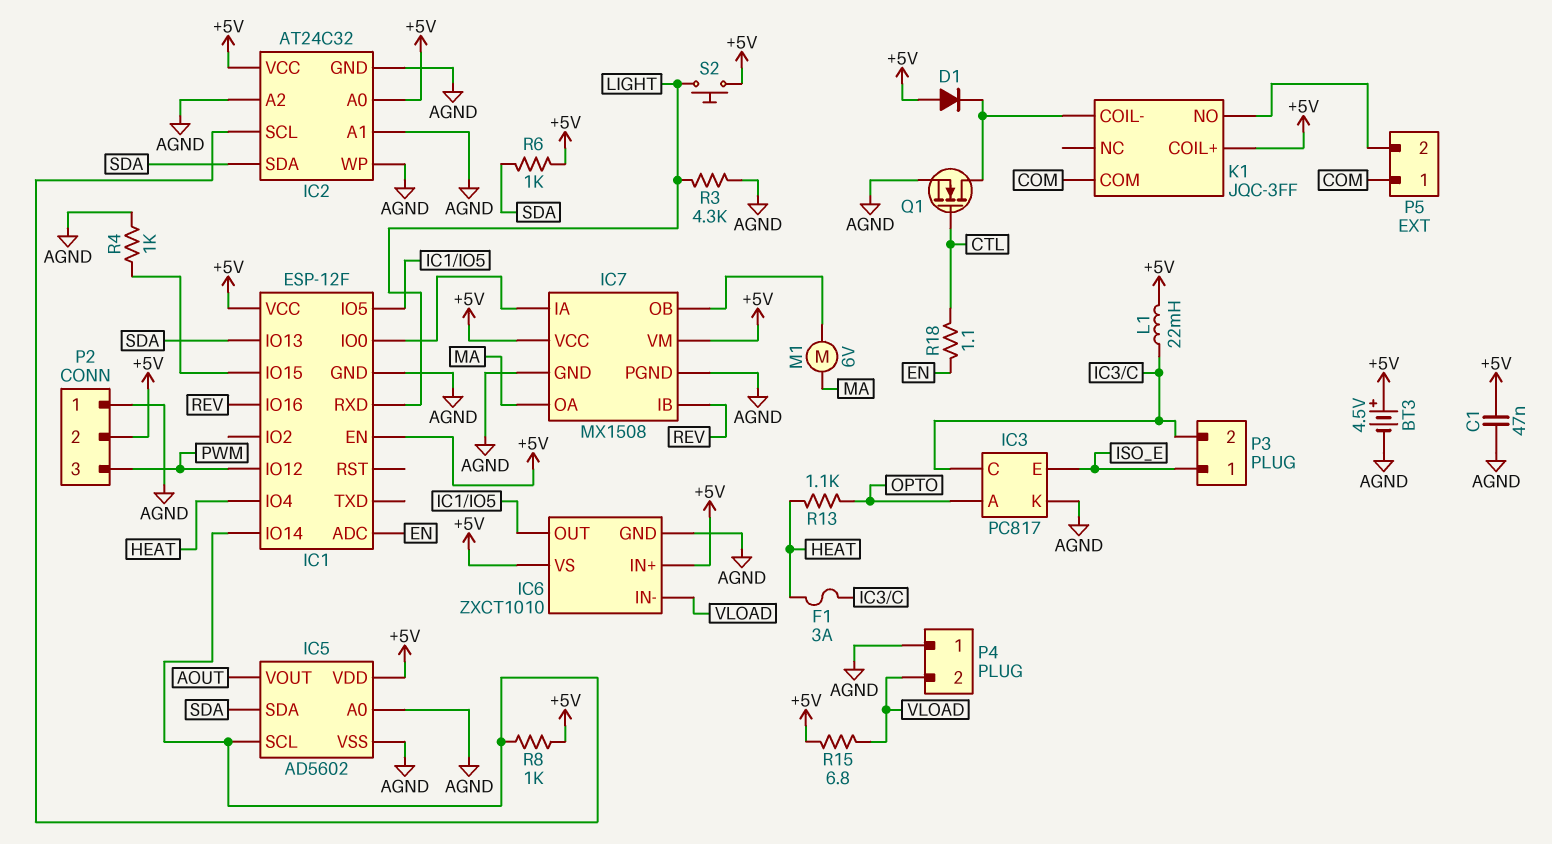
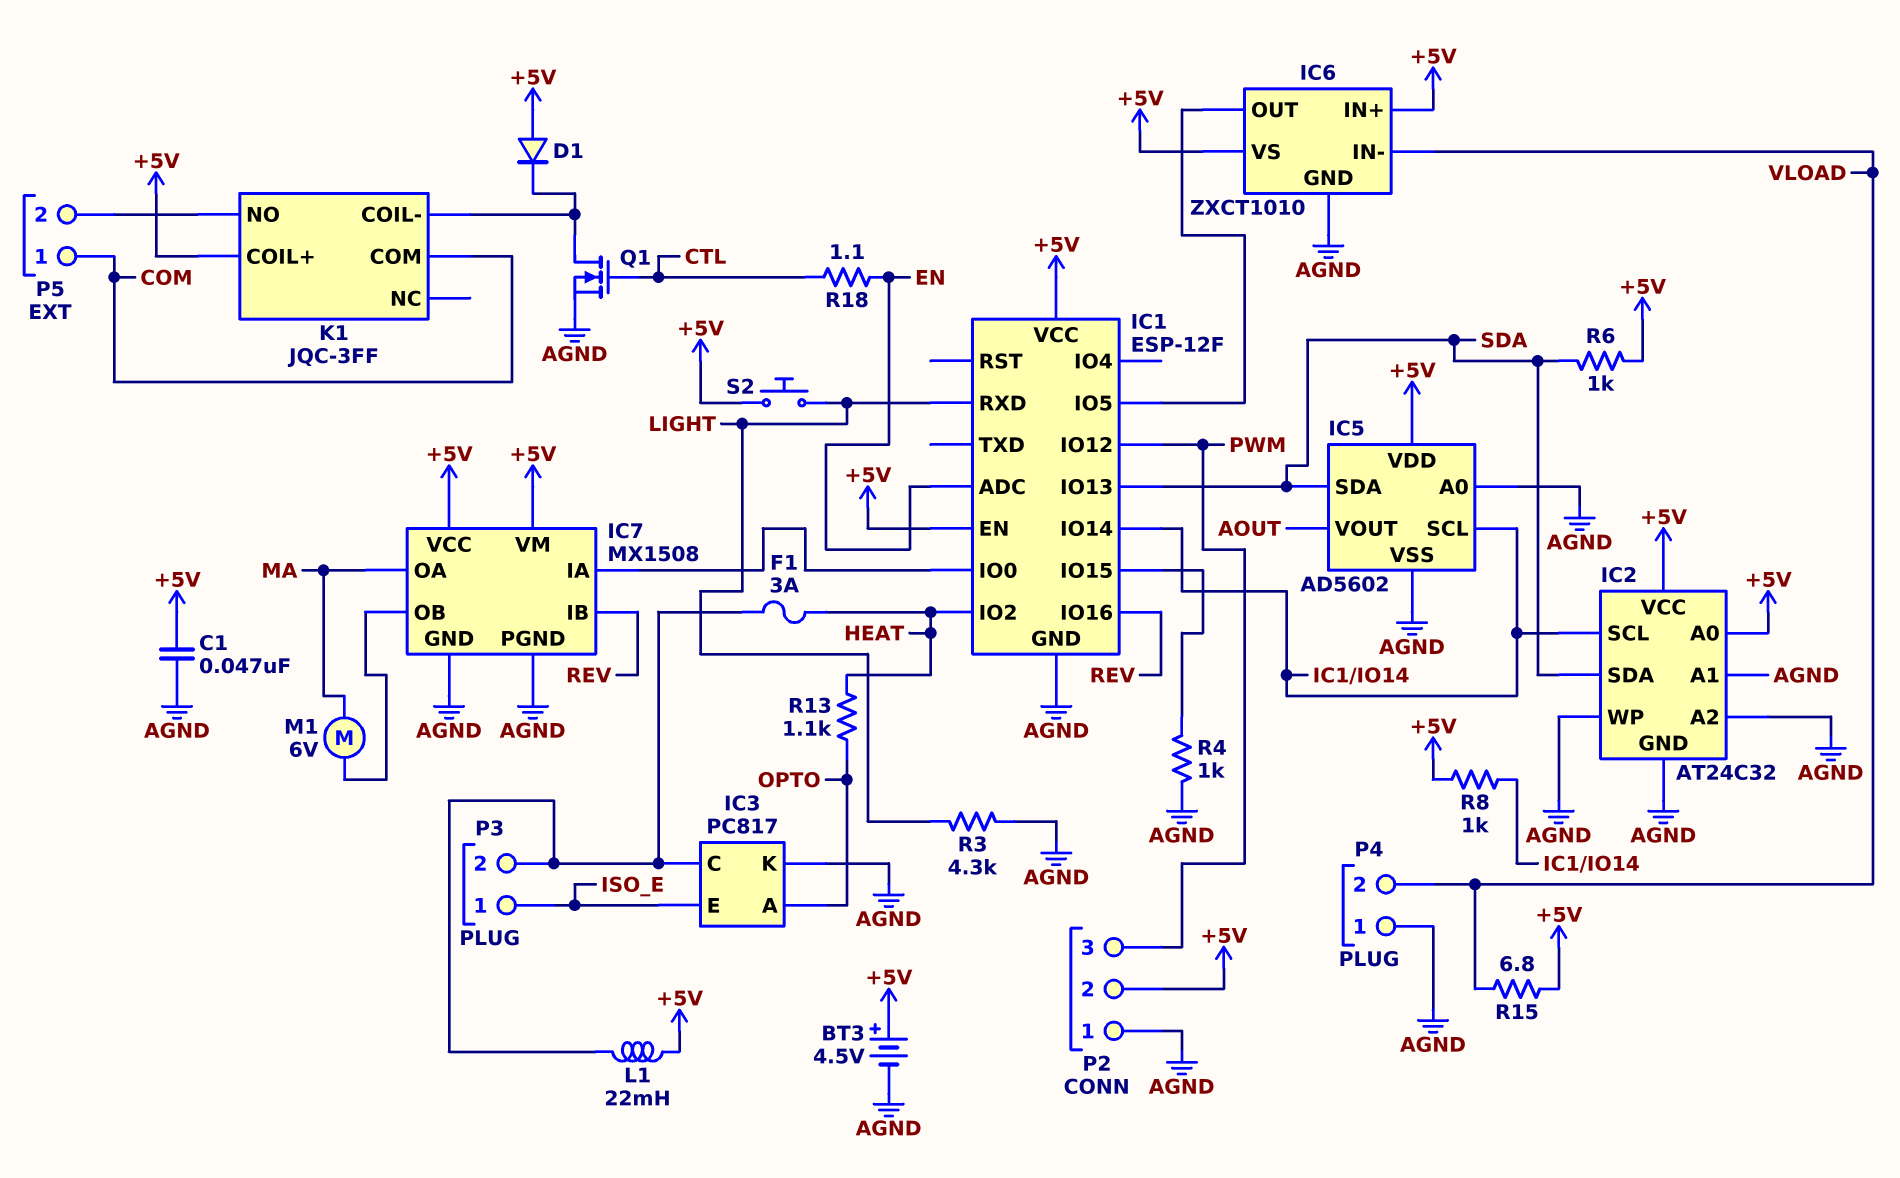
IC1 pin IO2: none -> HEAT
IC1 pin IO4: HEAT -> none

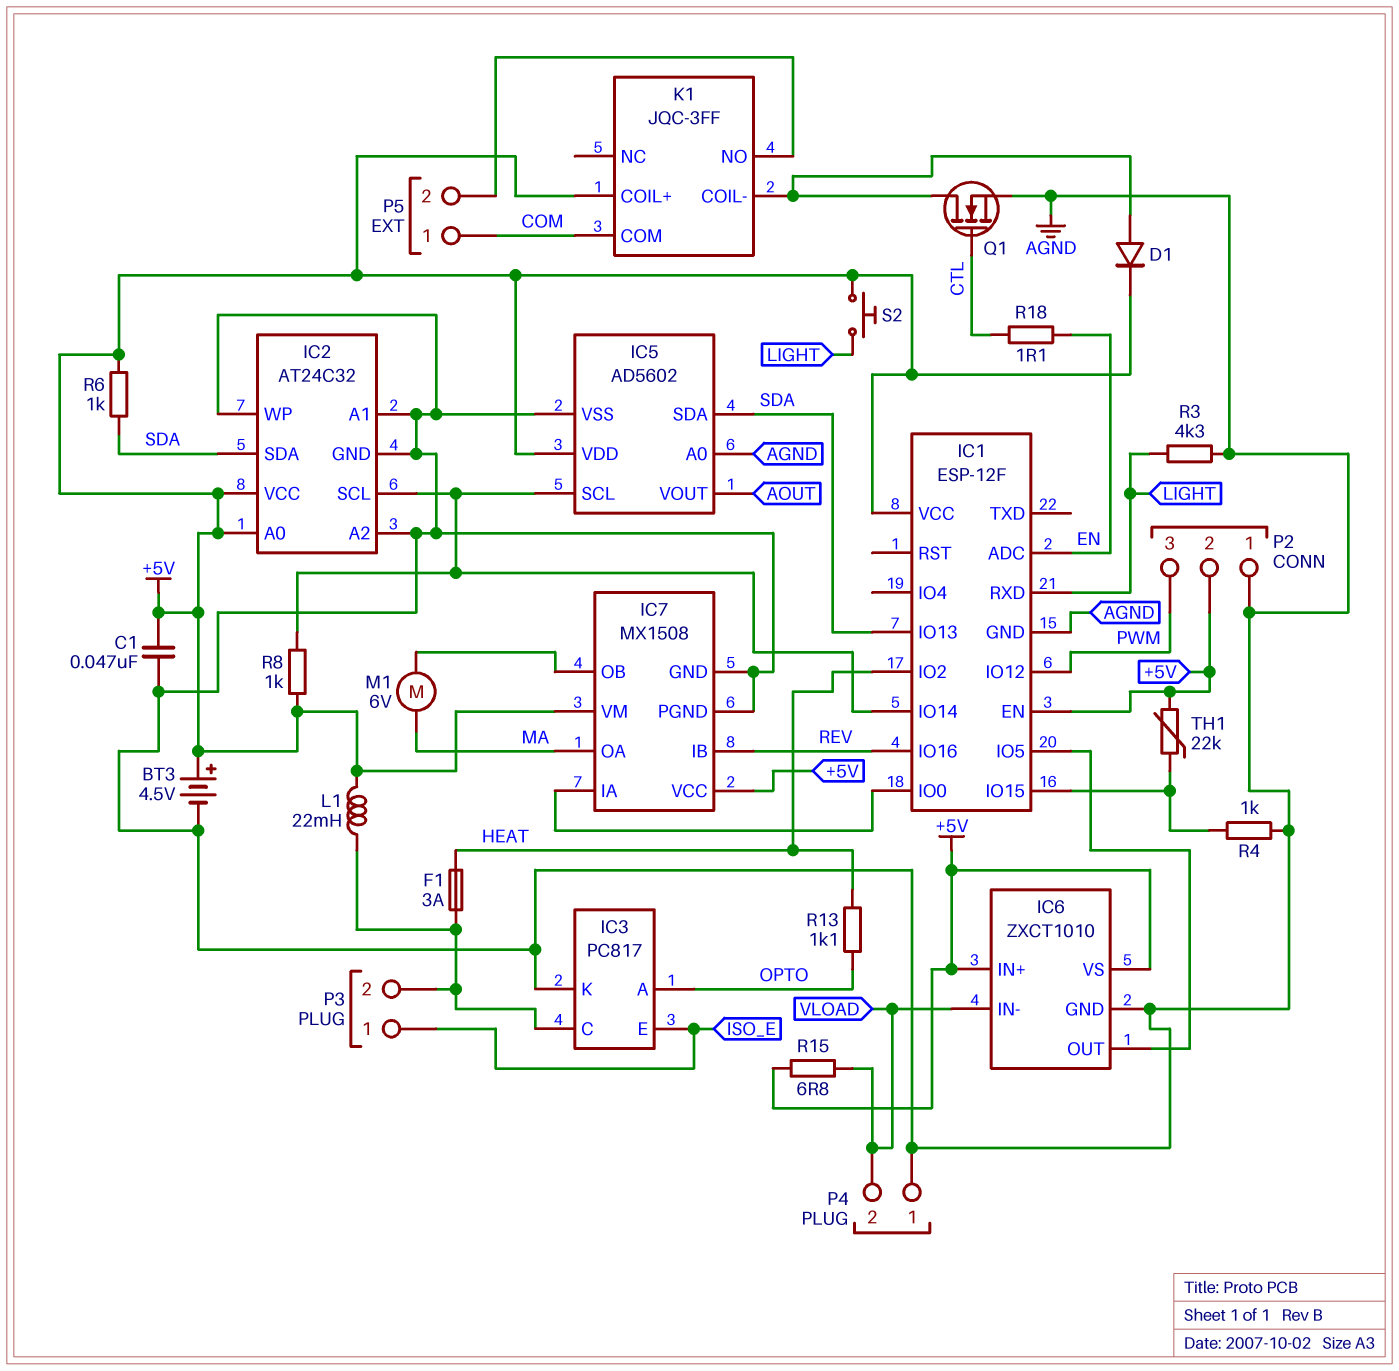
D1: diode (A +5V, K K1/COIL-) -> diode (A K1/COIL-, K +5V)
TH1: none -> 22k (+5V, IC1/IO15)

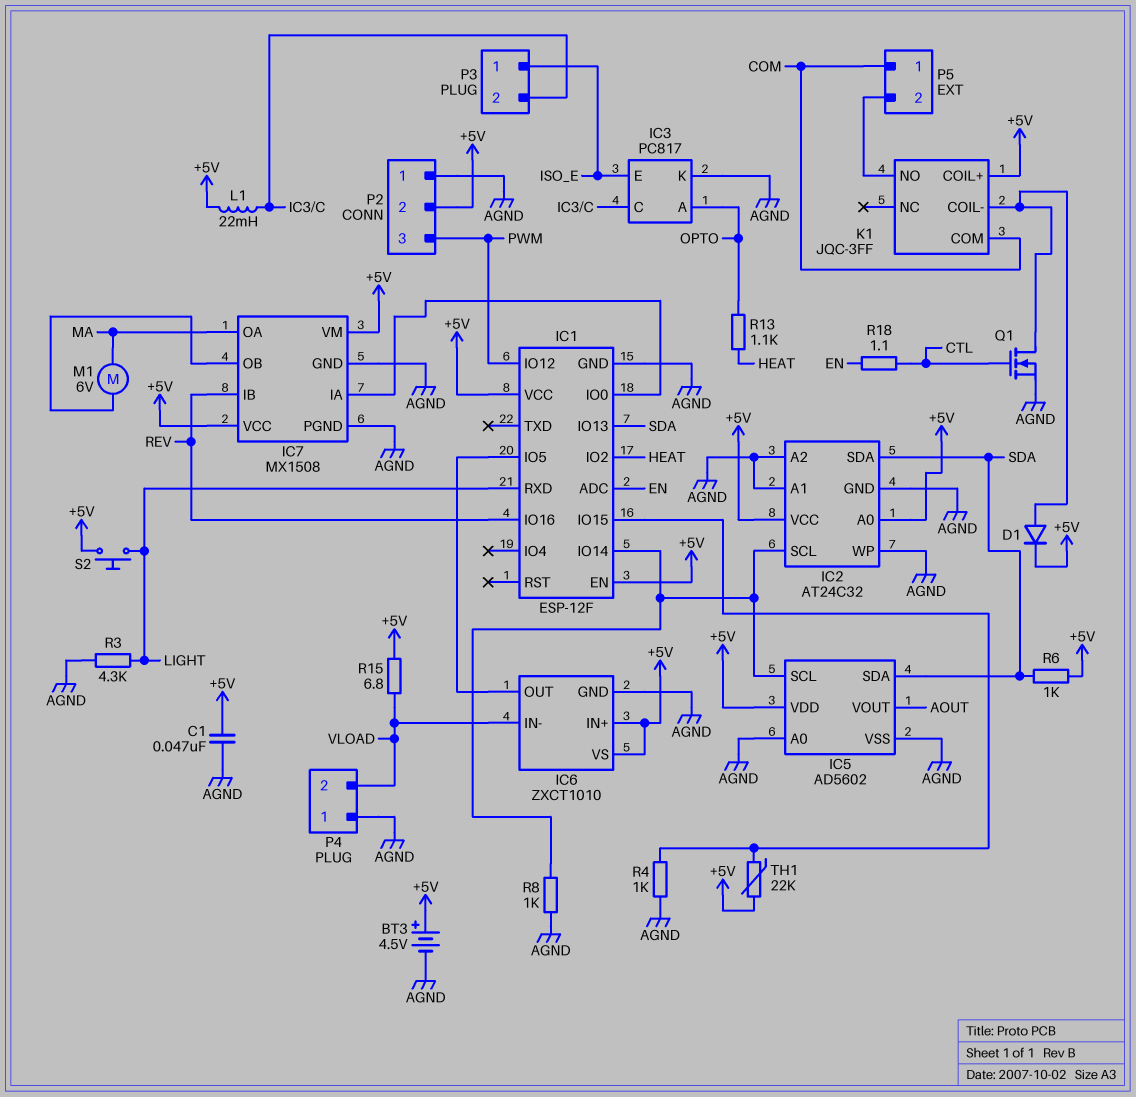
F1: 3A (HEAT, IC3/C) -> none
R8: 1k (+5V, IC1/IO14) -> 1k (AGND, IC1/IO14)

